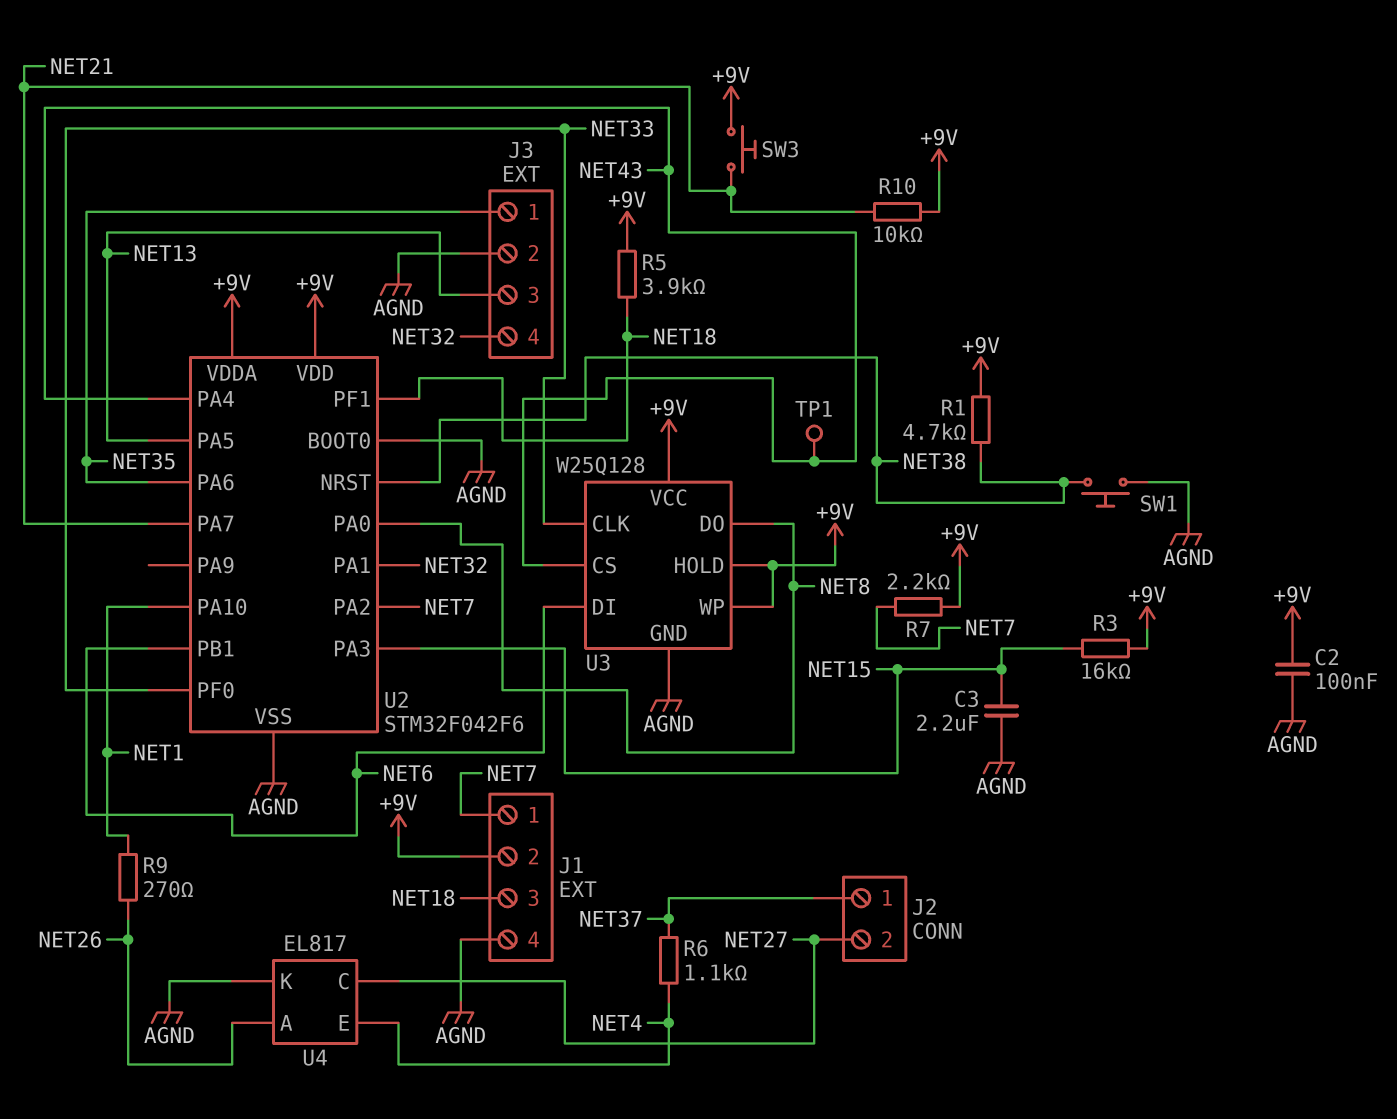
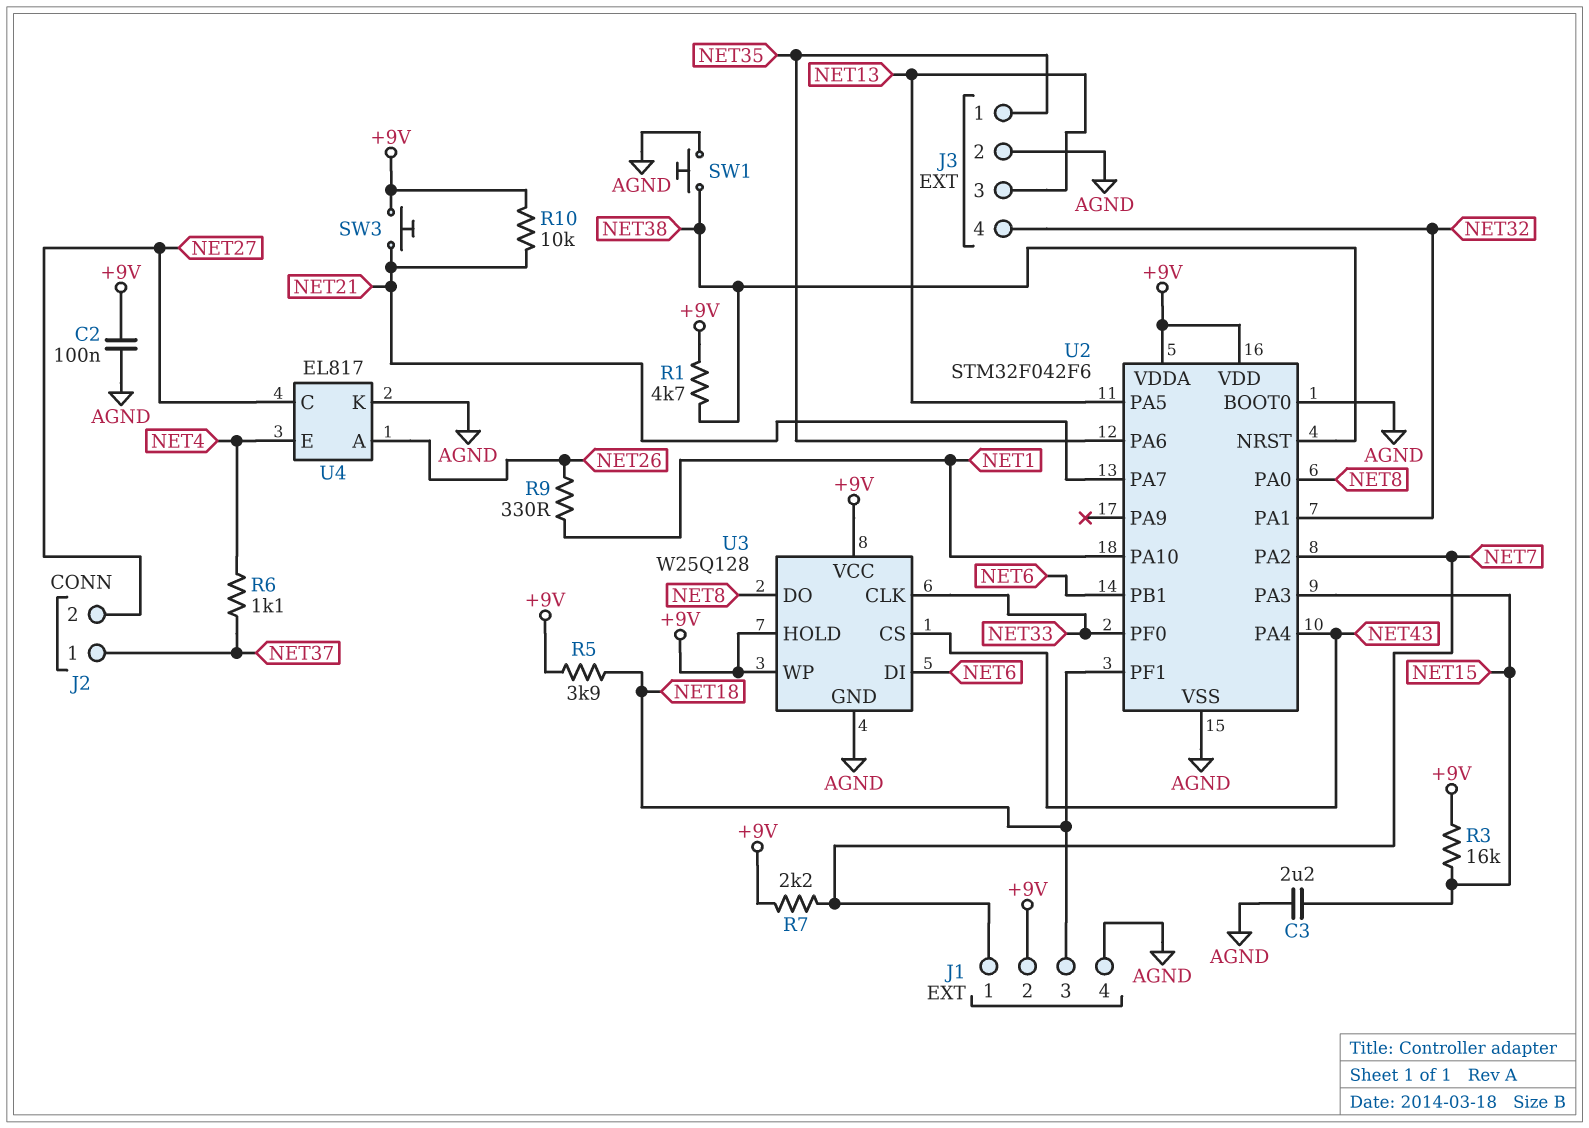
R9: 270 (NET1, NET26) -> 330 (NET1, NET26)
TP1: test point (NET43) -> none

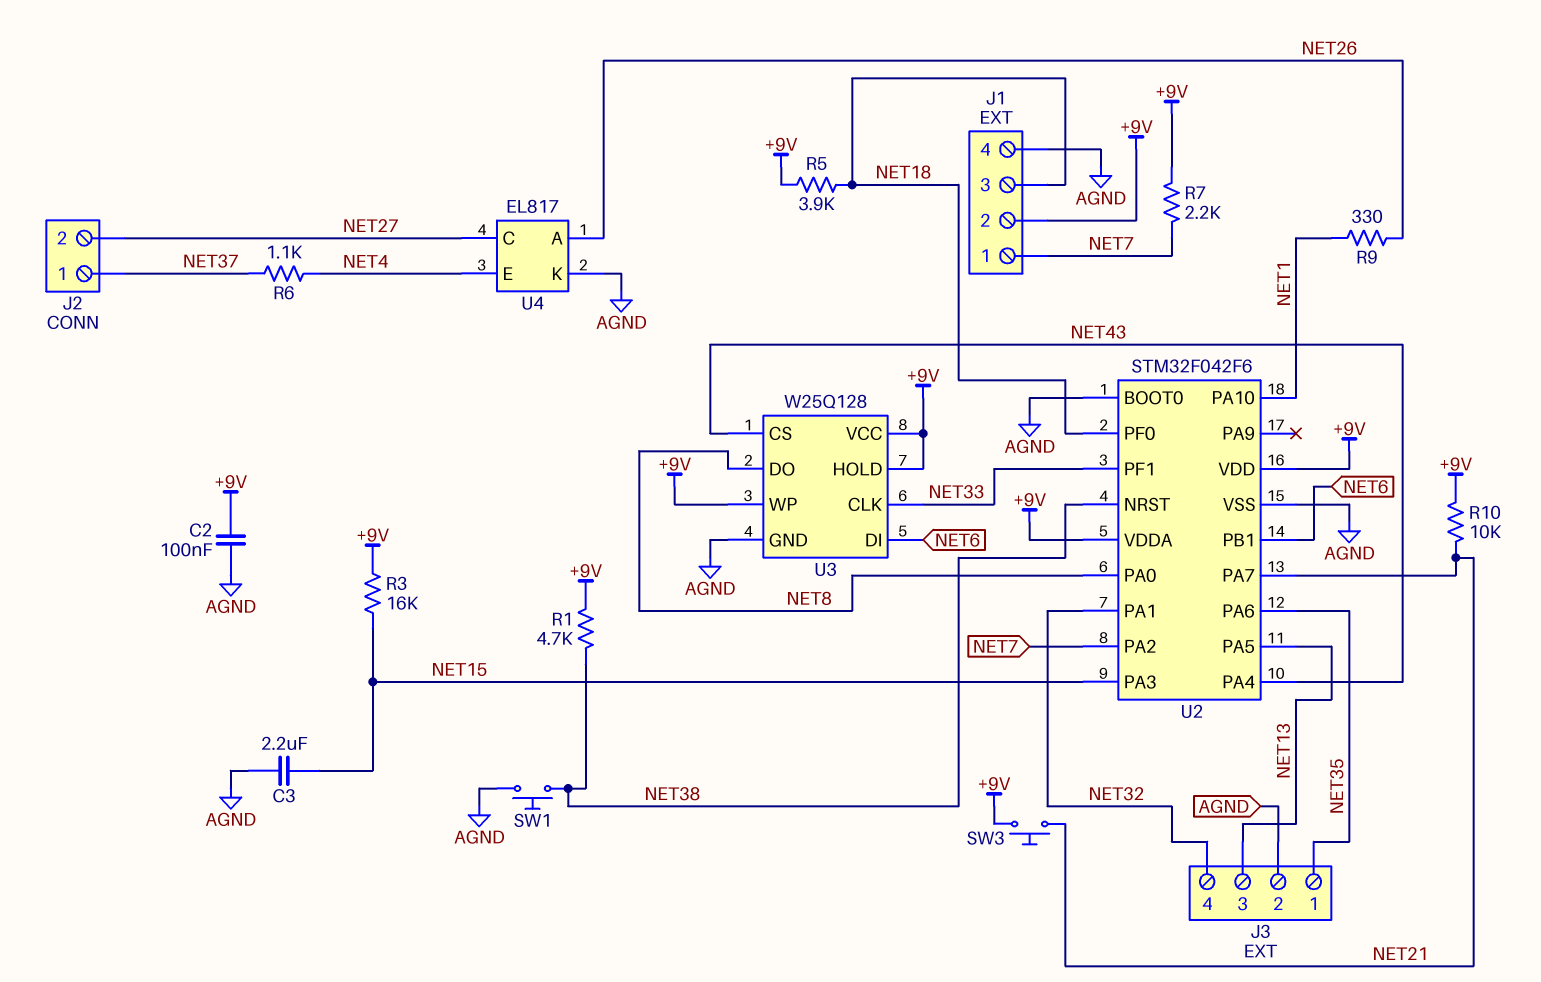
U2 pin PF0: NET33 -> NET18
U2 pin PF1: NET18 -> NET33

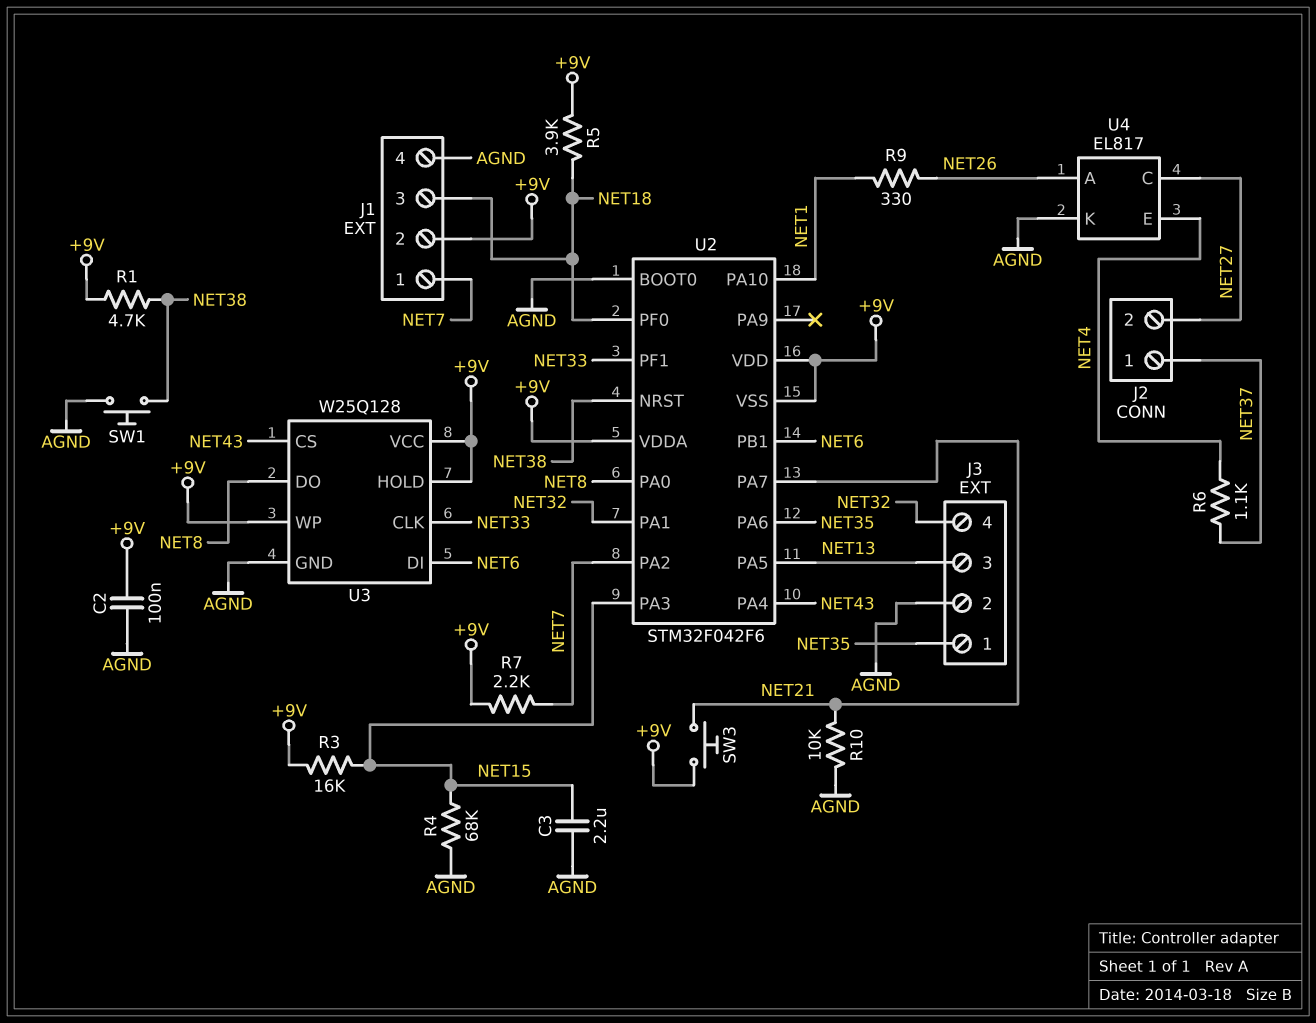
R4: none -> 68k (AGND, NET15)
R10: 10k (+9V, NET21) -> 10k (AGND, NET21)
U2 pin VSS: AGND -> +9V

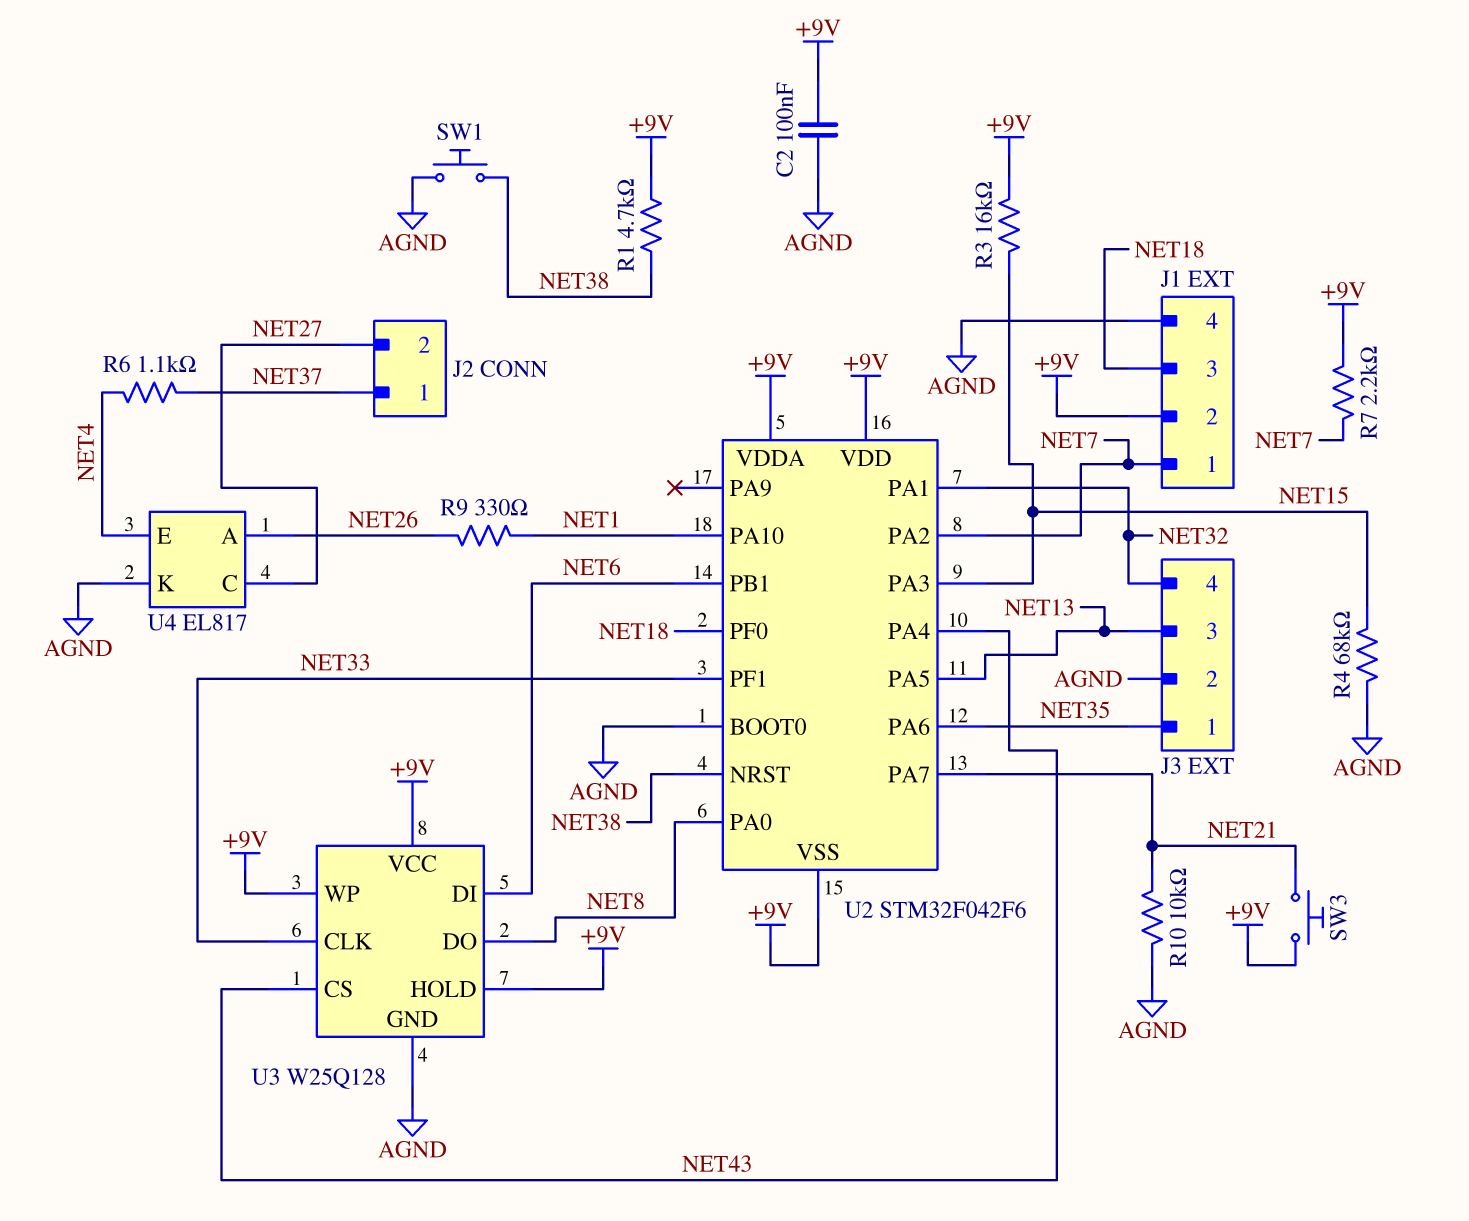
C3: 2.2uF (AGND, NET15) -> none
R5: 3.9k (+9V, NET18) -> none

